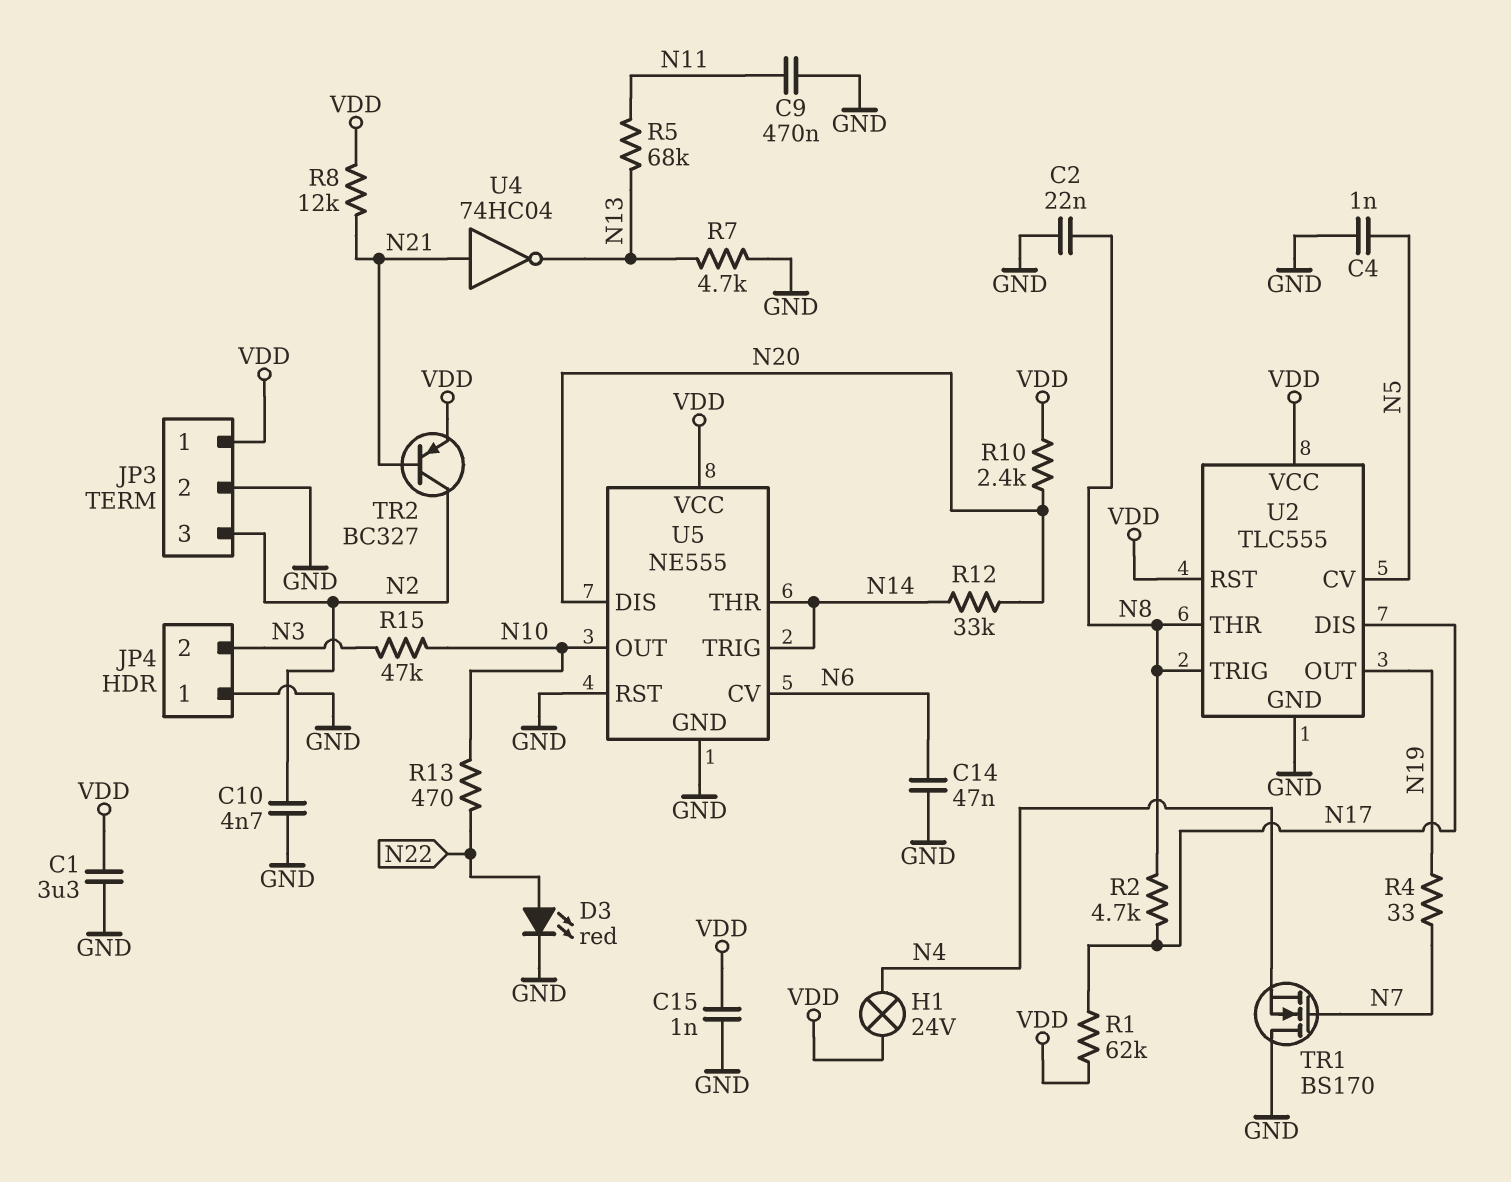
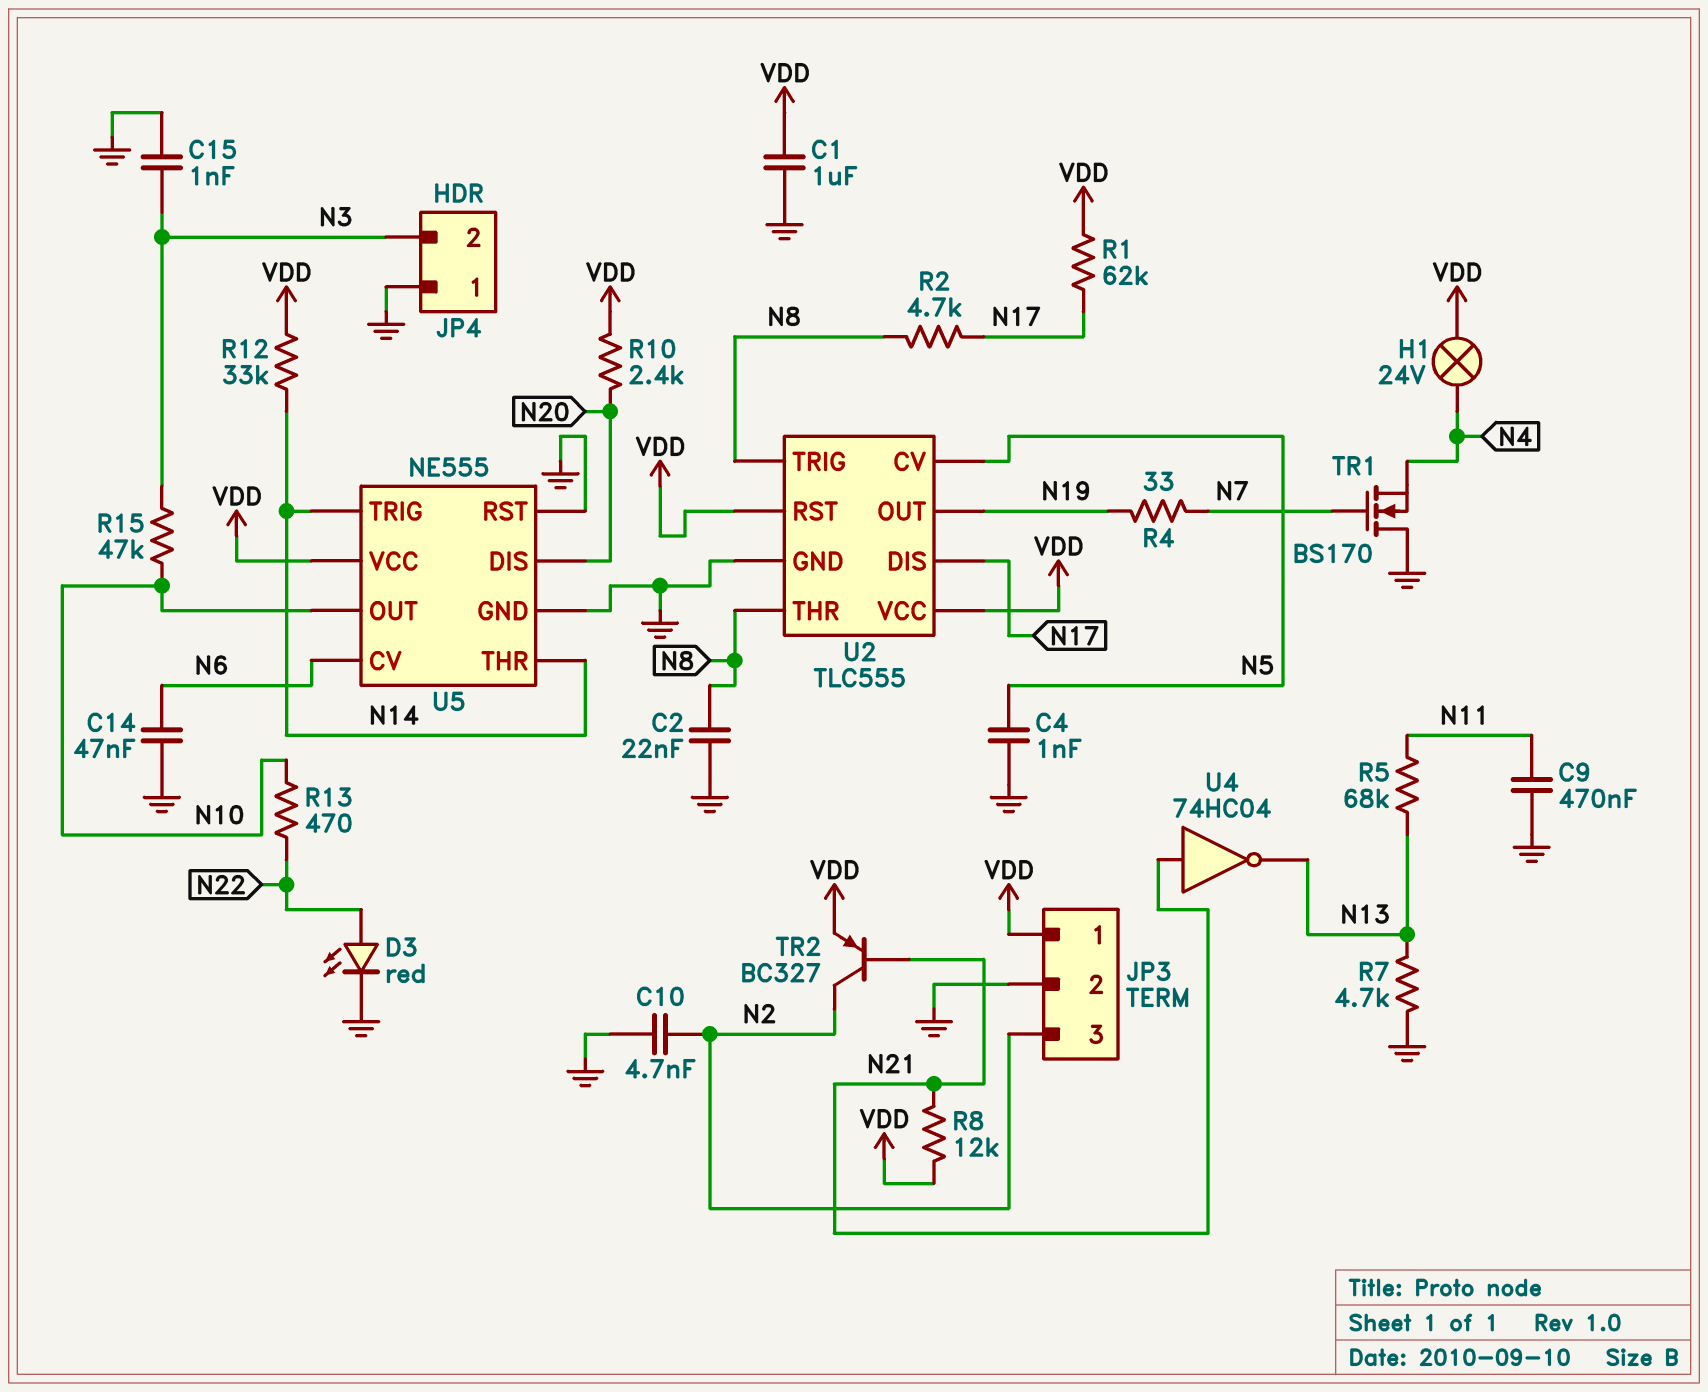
C1: 3.3uF (GND, VDD) -> 1uF (GND, VDD)
C15: 1nF (GND, VDD) -> 1nF (GND, N3)
R12: 33k (N14, N20) -> 33k (N14, VDD)

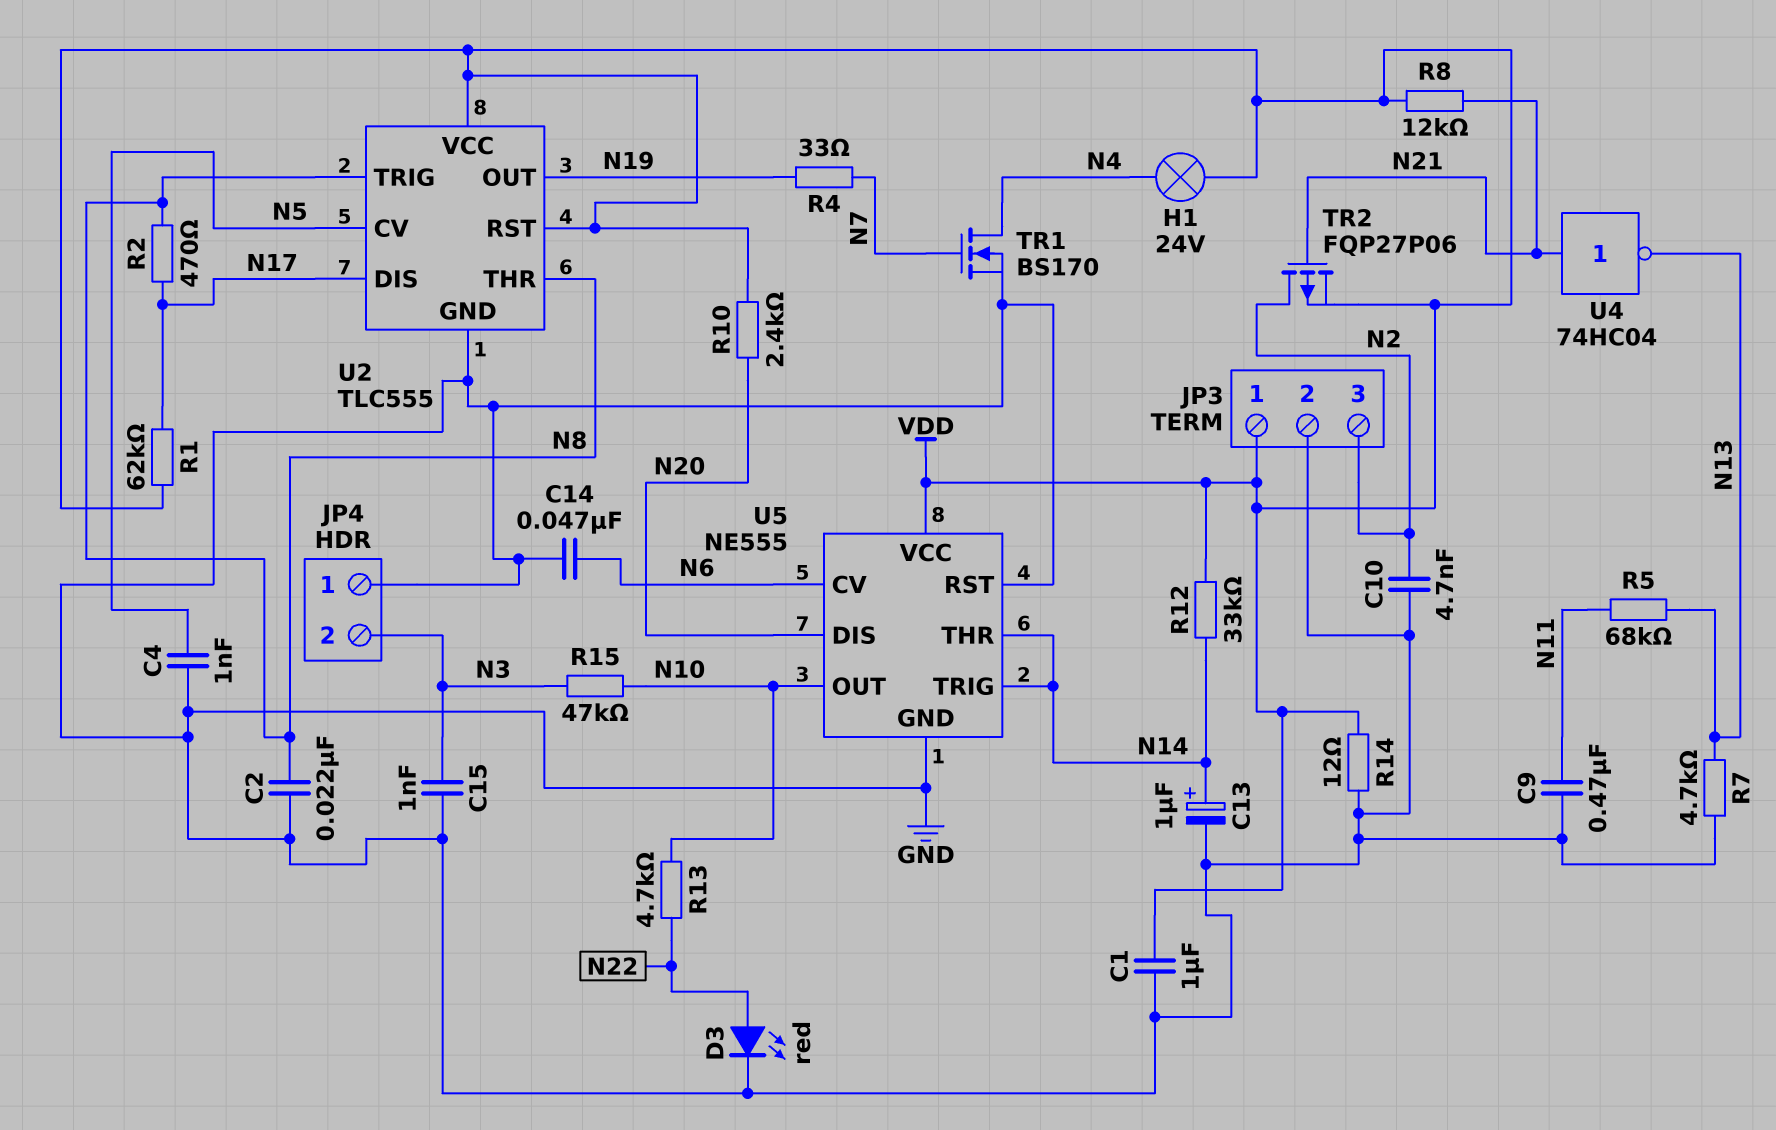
C13: none -> 1uF (plus N14, minus GND)
R2: 4.7k (N8, N17) -> 470 (N8, N17)
R13: 470 (N10, N22) -> 4.7k (N10, N22)
R14: none -> 12 (GND, VDD)
TR1: NMOS BS170 (G N7, D GND, S N4) -> NMOS BS170 (G N7, D N4, S GND)
TR2: PNP BC327 (B N21, C N2, E VDD) -> PMOS FQP27P06 (G N21, D N2, S VDD)

